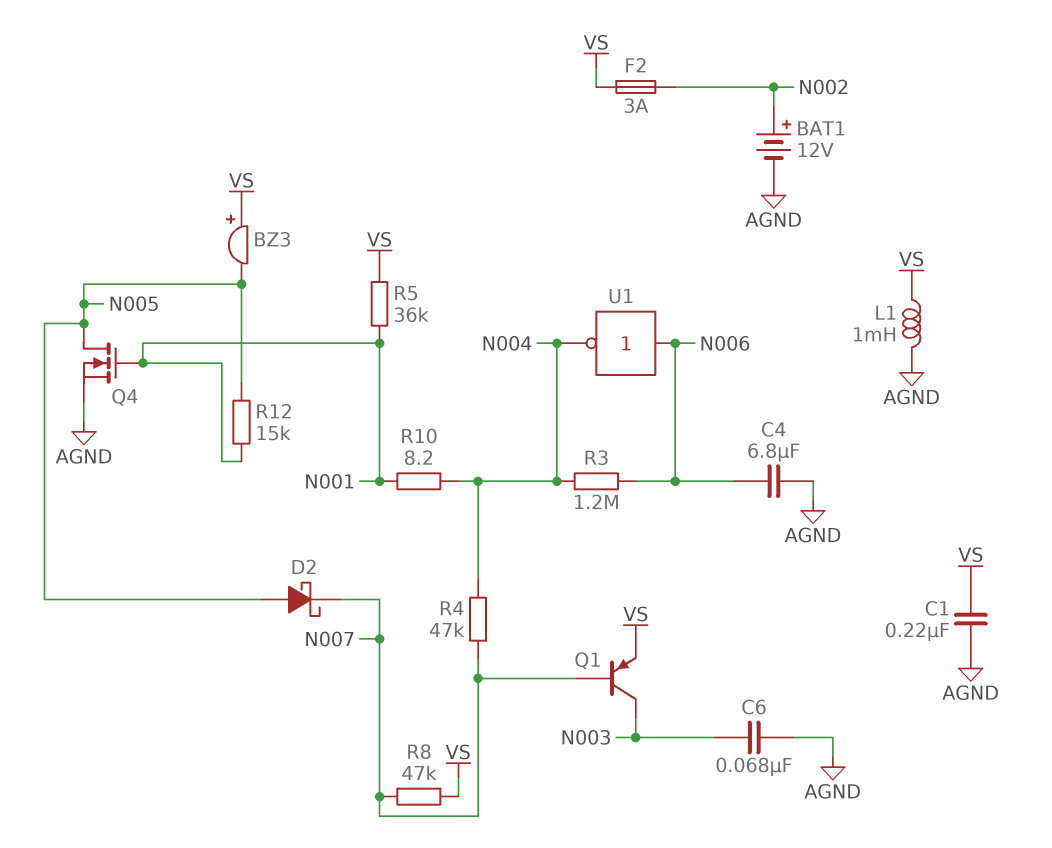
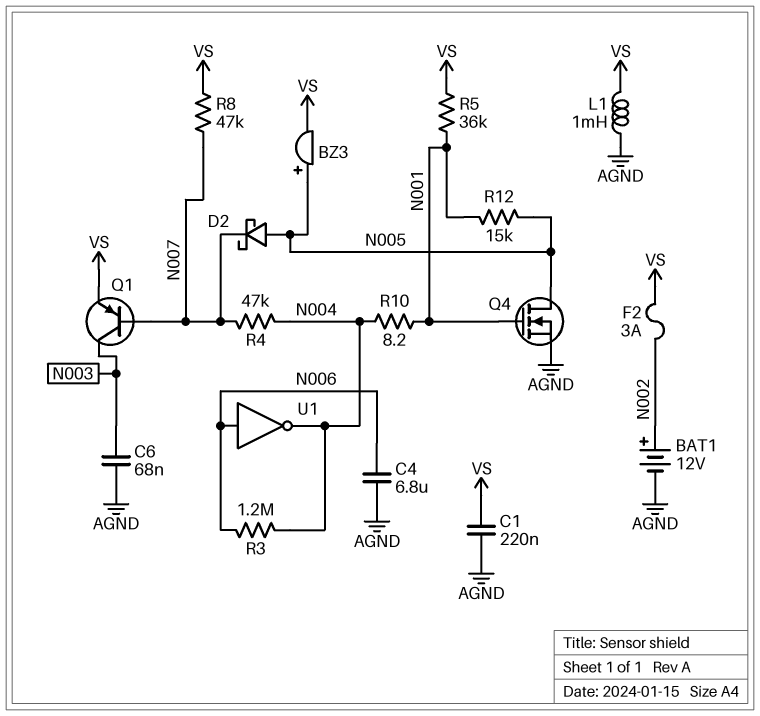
BZ3: buzzer (plus VS, minus N005) -> buzzer (plus N005, minus VS)

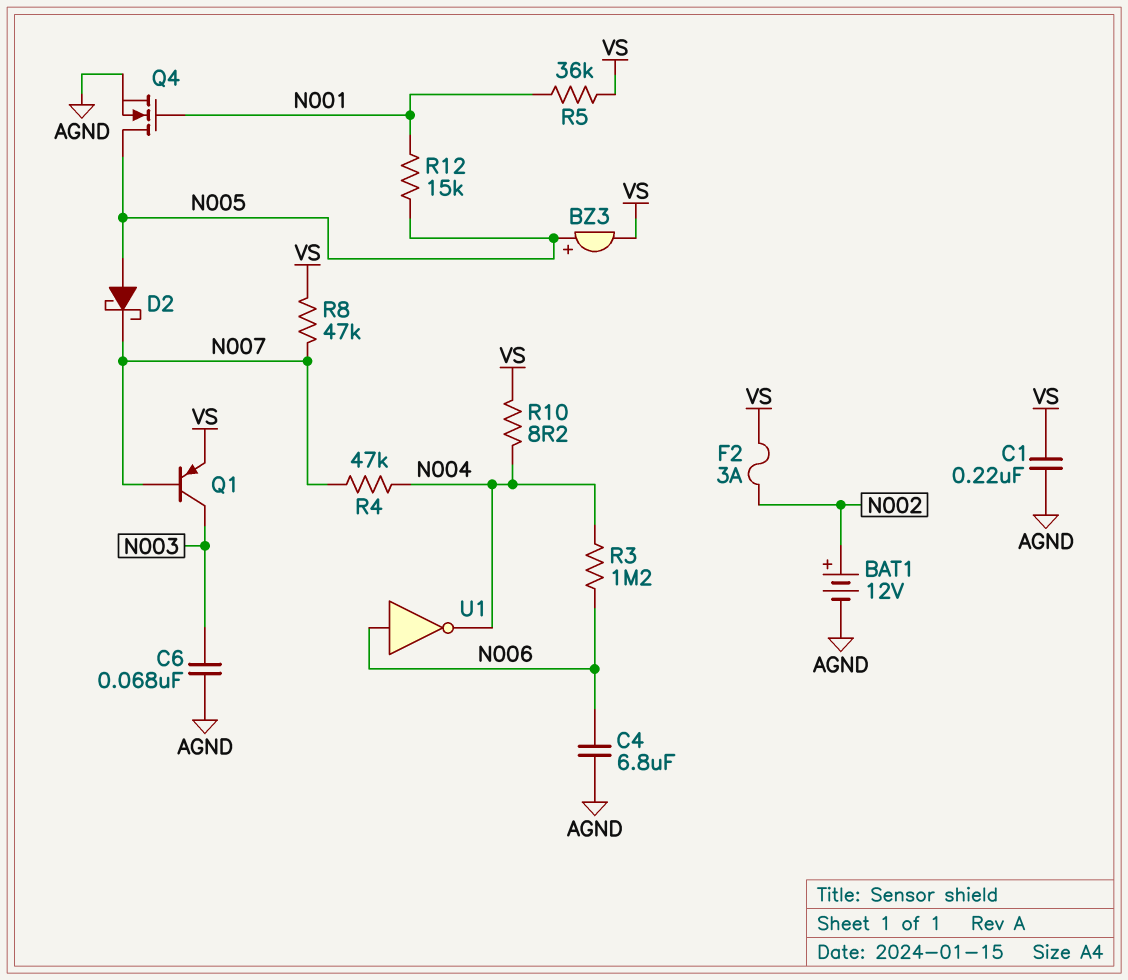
L1: 1mH (AGND, VS) -> none
R10: 8.2 (N001, N004) -> 8.2 (N004, VS)

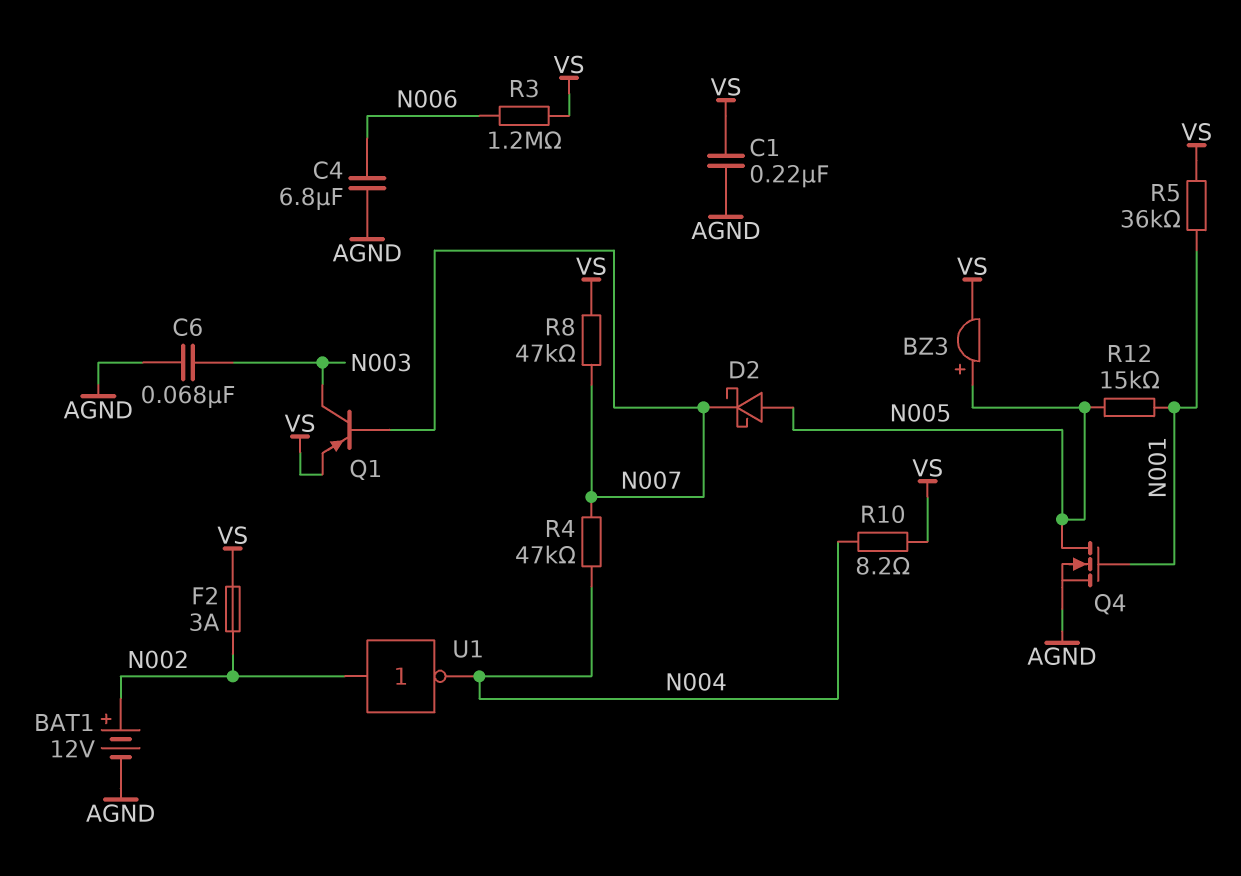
R3: 1.2M (N004, N006) -> 1.2M (N006, VS)
U1: NOT (in N006, out N004) -> NOT (in N002, out N004)

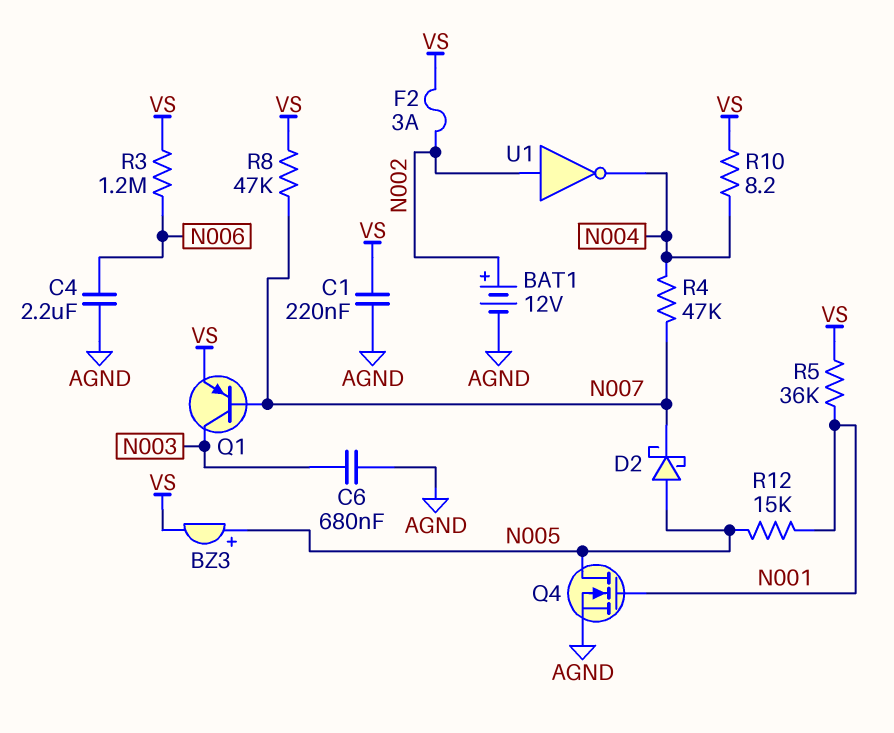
C4: 6.8uF (AGND, N006) -> 2.2uF (AGND, N006)
C6: 68nF (AGND, N003) -> 680nF (AGND, N003)

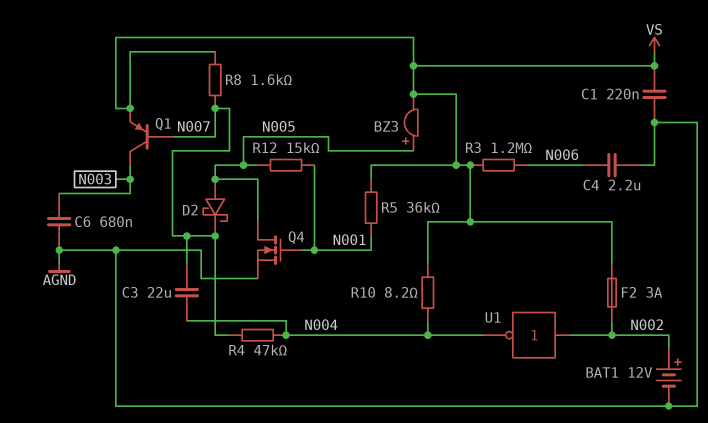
C3: none -> 22uF (N004, N007)
R8: 47k (N007, VS) -> 1.6k (N007, VS)

